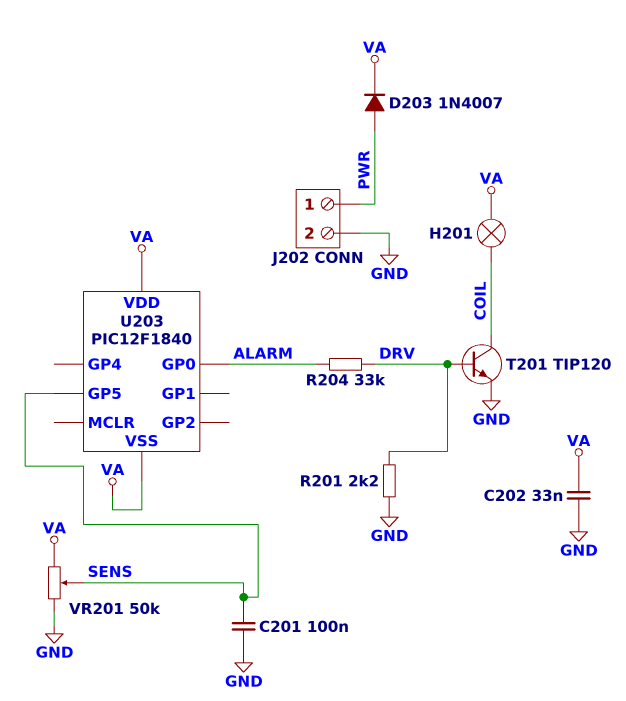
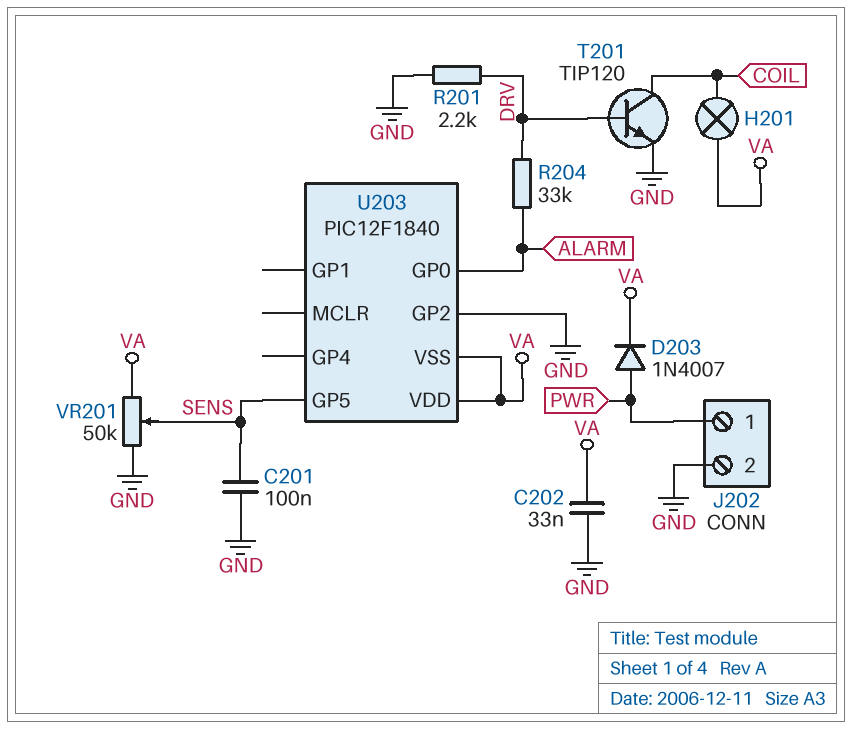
U203 pin GP2: none -> GND

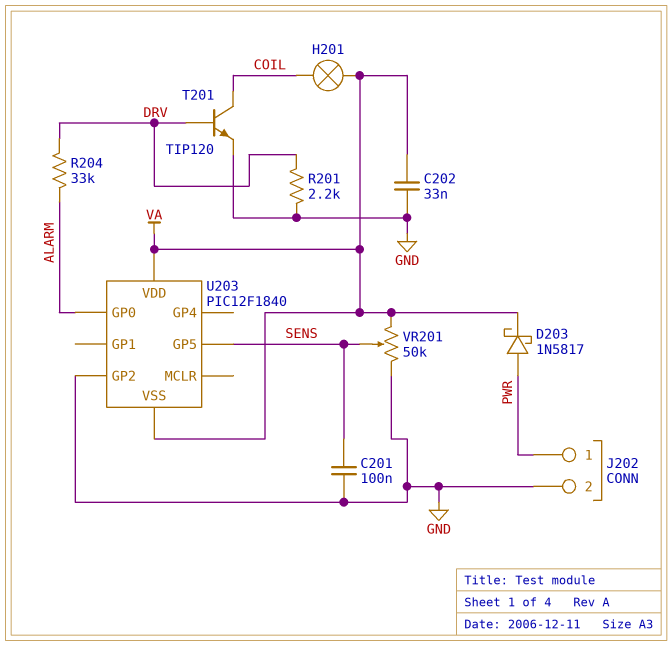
D203: diode 1N4007 (A PWR, K VA) -> schottky 1N5817 (A PWR, K VA)

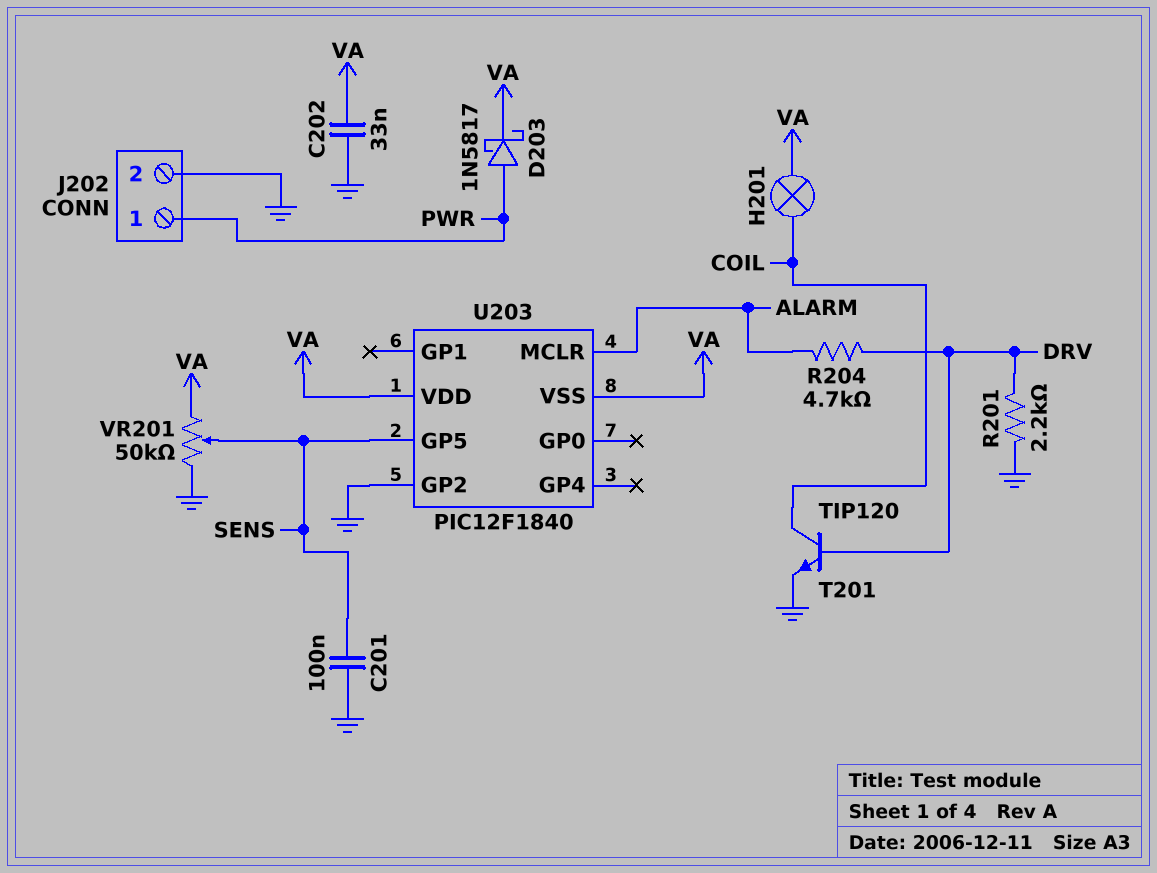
R204: 33k (ALARM, DRV) -> 4.7k (ALARM, DRV)
U203 pin GP0: ALARM -> none
U203 pin MCLR: none -> ALARM

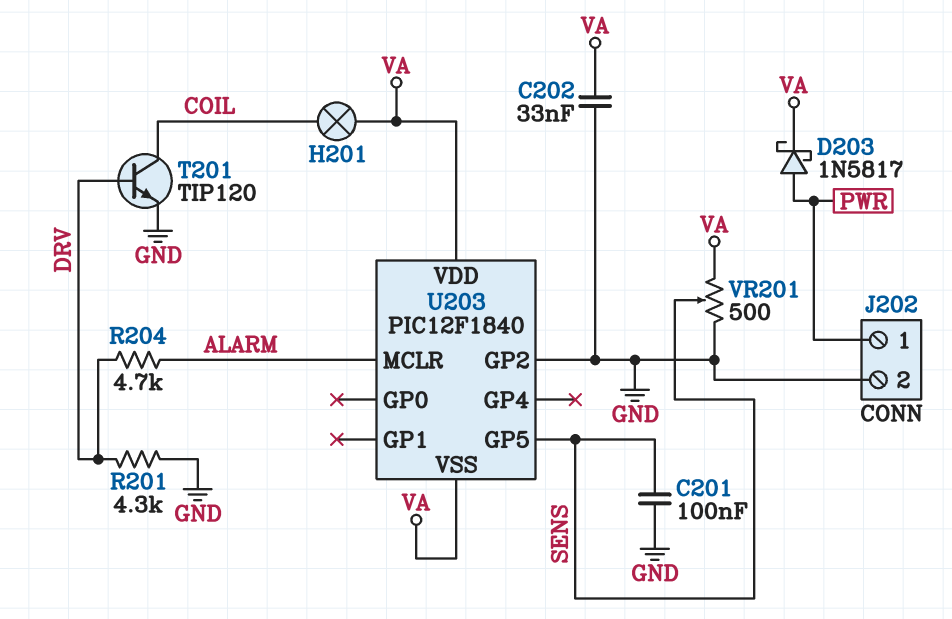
R201: 2.2k (DRV, GND) -> 4.3k (DRV, GND)
VR201: 50k (GND, VA, wiper SENS) -> 500 (GND, VA, wiper SENS)

